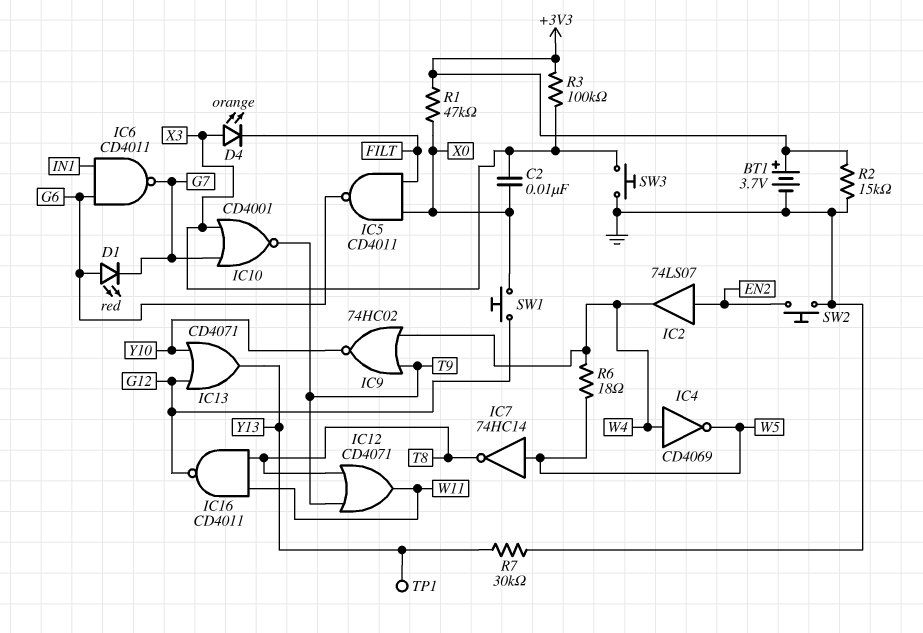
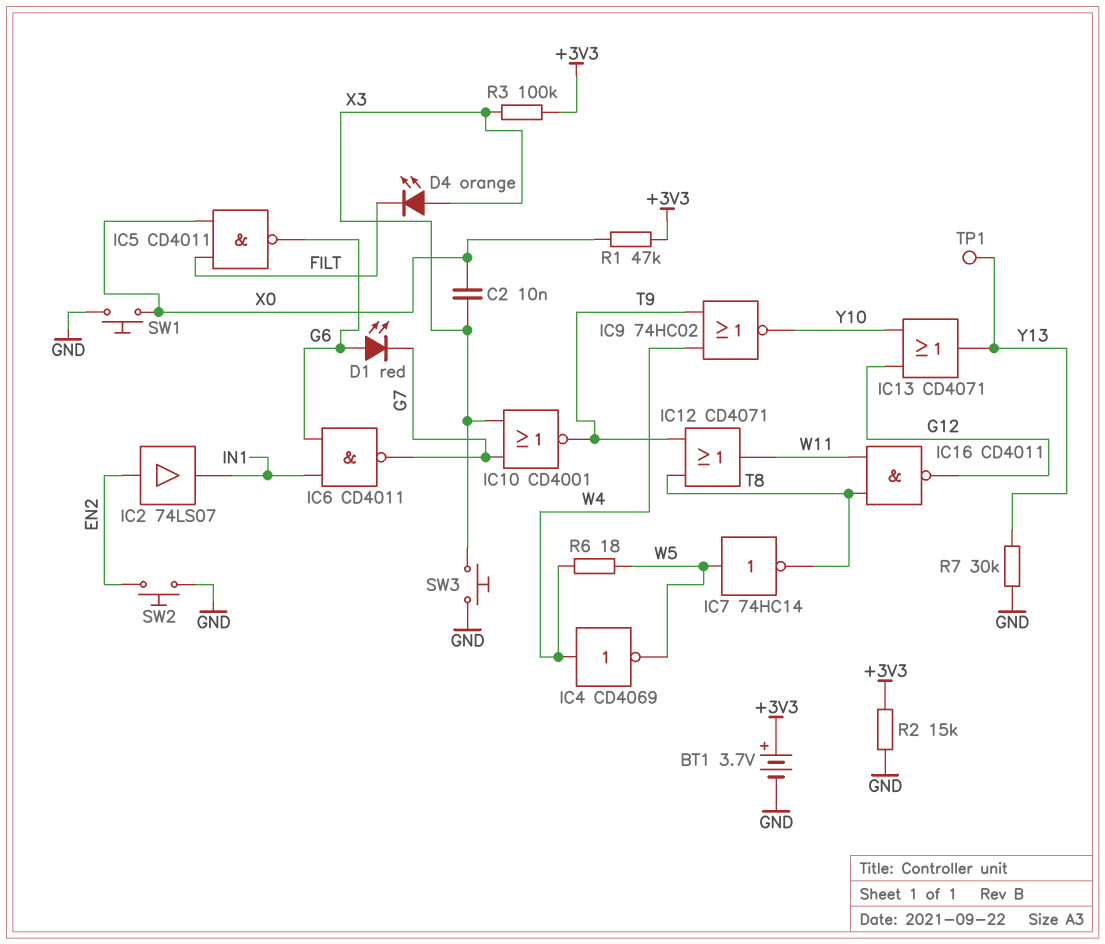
IC2: buffer 74LS07 (in EN2, out W4) -> buffer 74LS07 (in EN2, out IN1)
SW1: button (G12, X0) -> button (GND, X0)

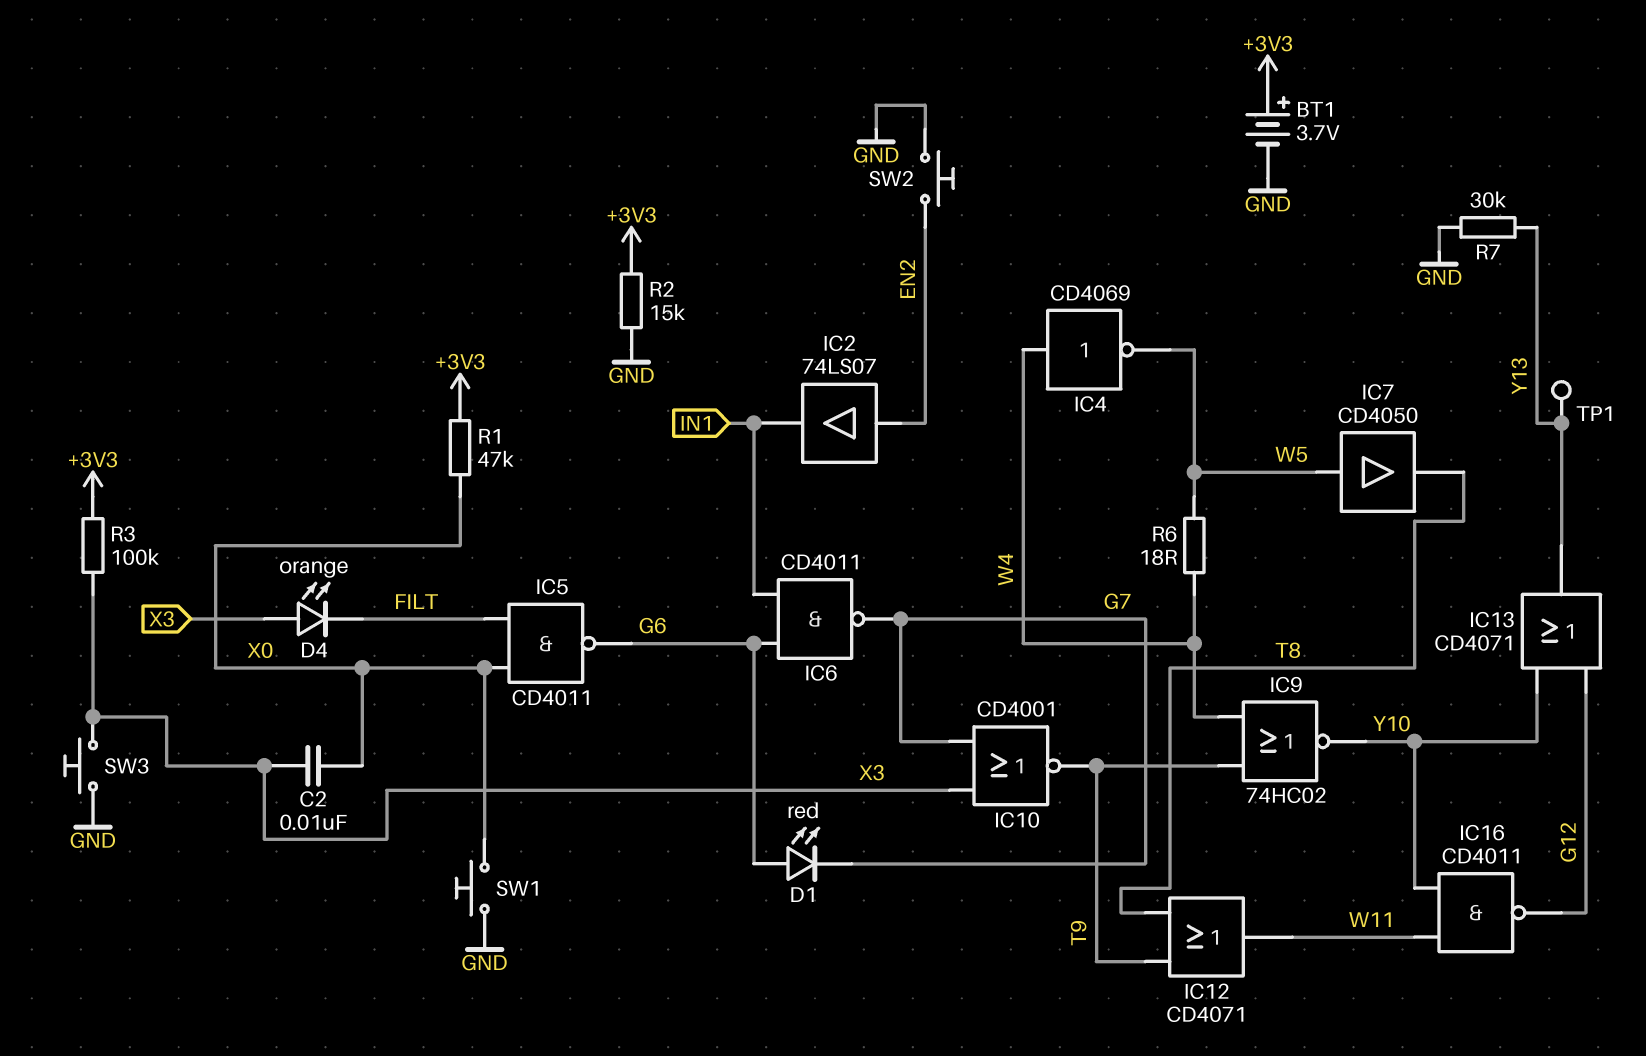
IC7: NOT 74HC14 (in W5, out T8) -> buffer CD4050 (in W5, out T8)
IC16: NAND CD4011 (in T8, in W11, out G12) -> NAND CD4011 (in W11, in Y10, out G12)

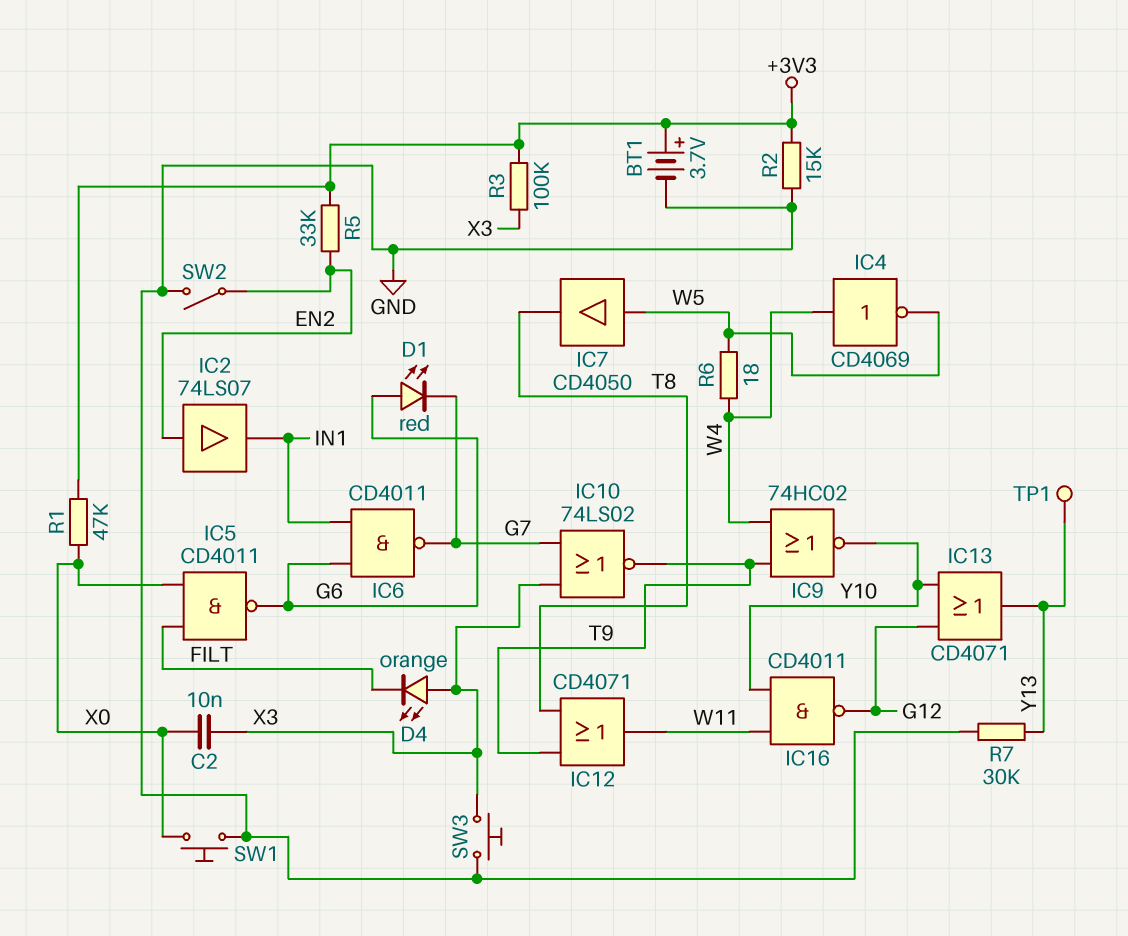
IC10: NOR CD4001 (in G7, in X3, out T9) -> NOR 74LS02 (in G7, in X3, out T9)
R5: none -> 33k (+3V3, EN2)
SW2: button (EN2, GND) -> switch (EN2, GND)

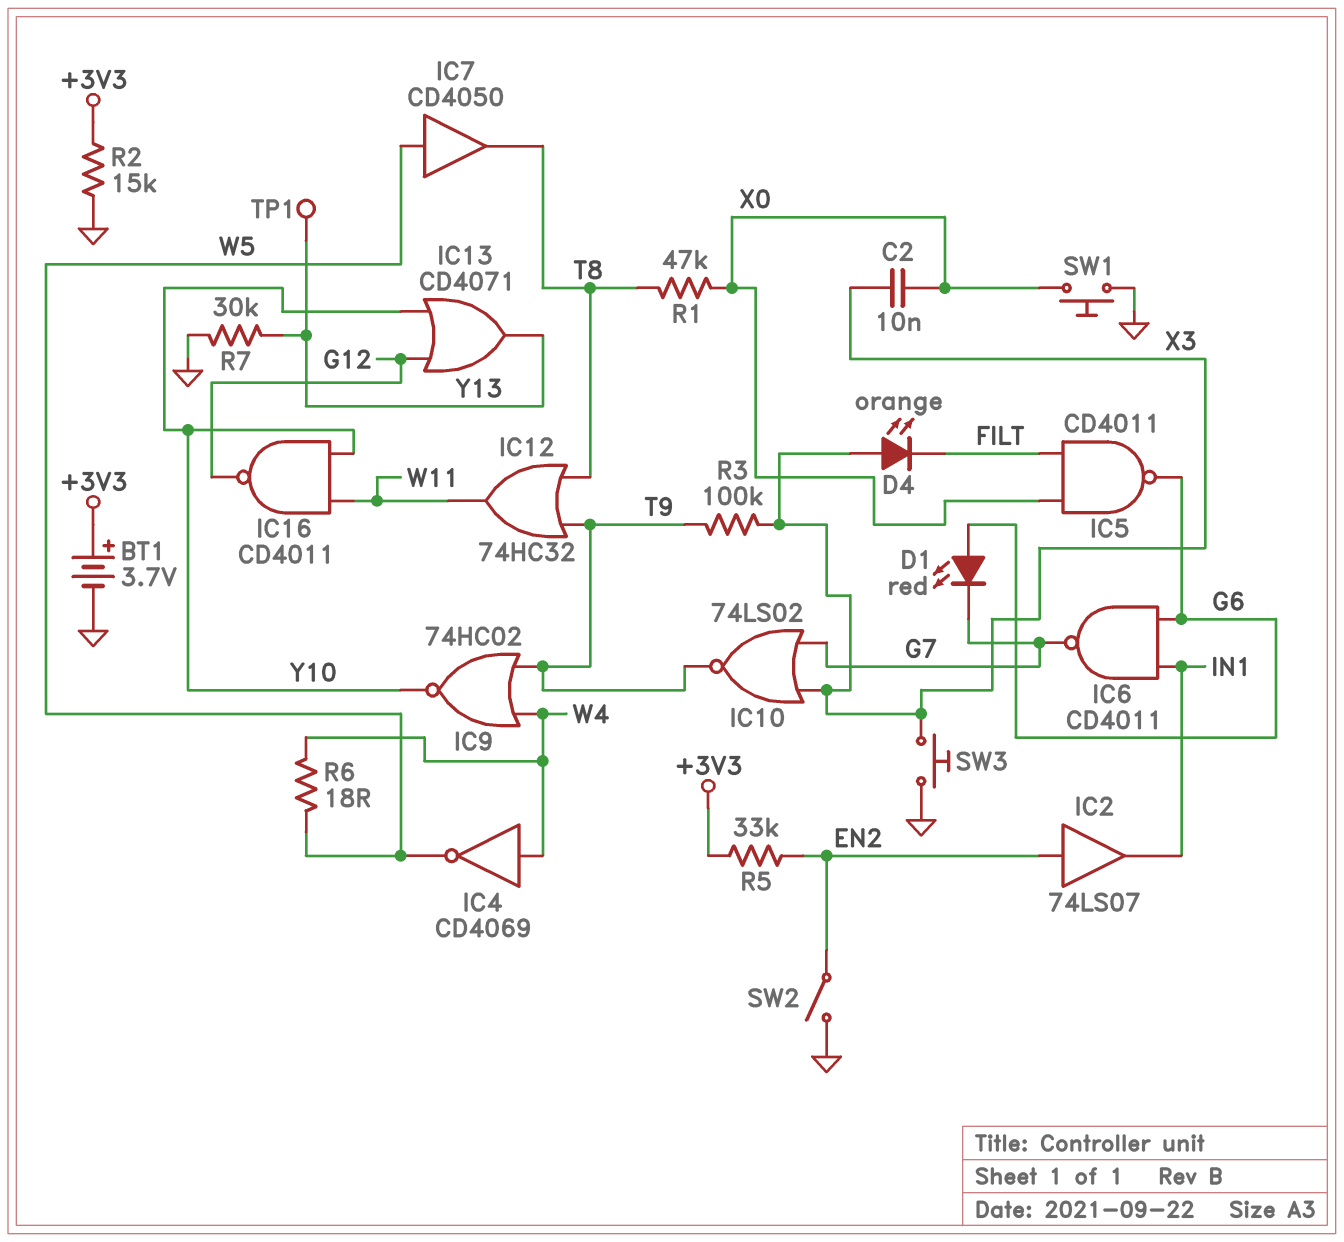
IC12: OR CD4071 (in T8, in T9, out W11) -> OR 74HC32 (in T8, in T9, out W11)
R1: 47k (+3V3, X0) -> 47k (T8, X0)
R3: 100k (+3V3, X3) -> 100k (T9, X3)

